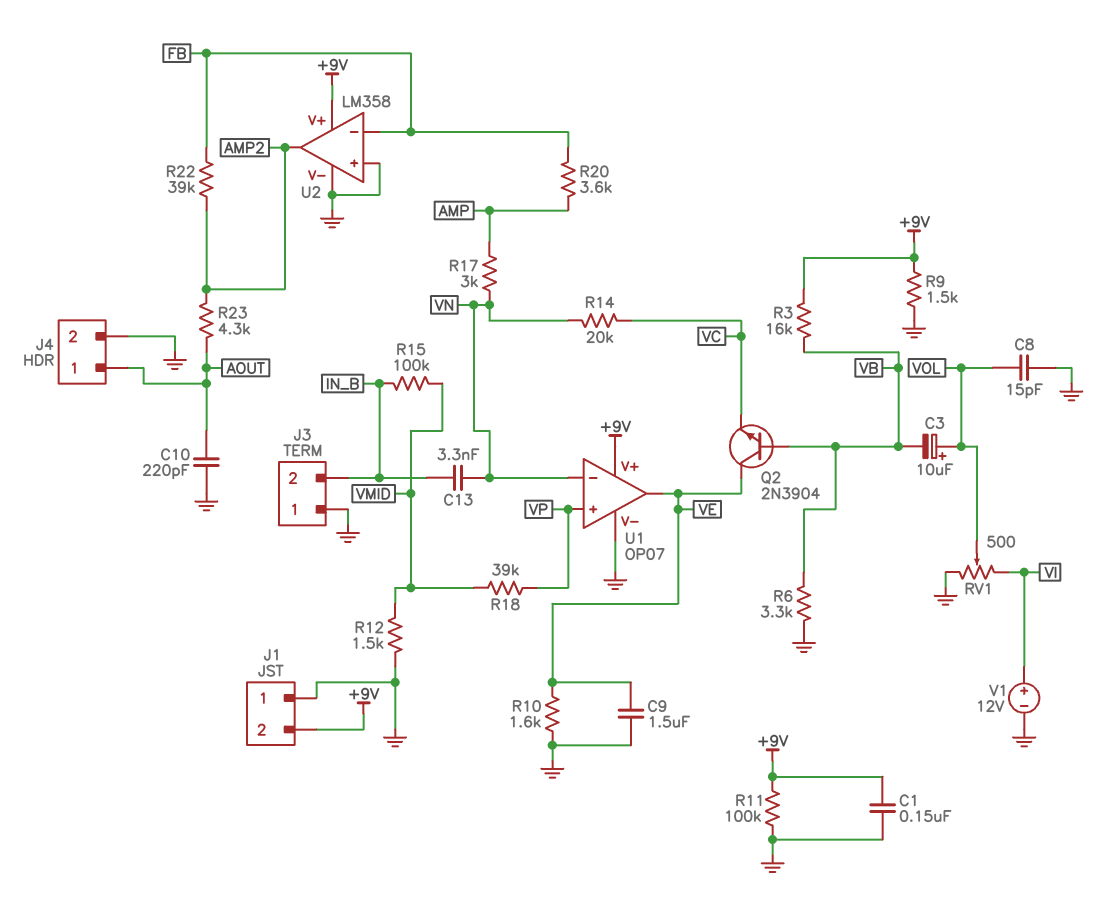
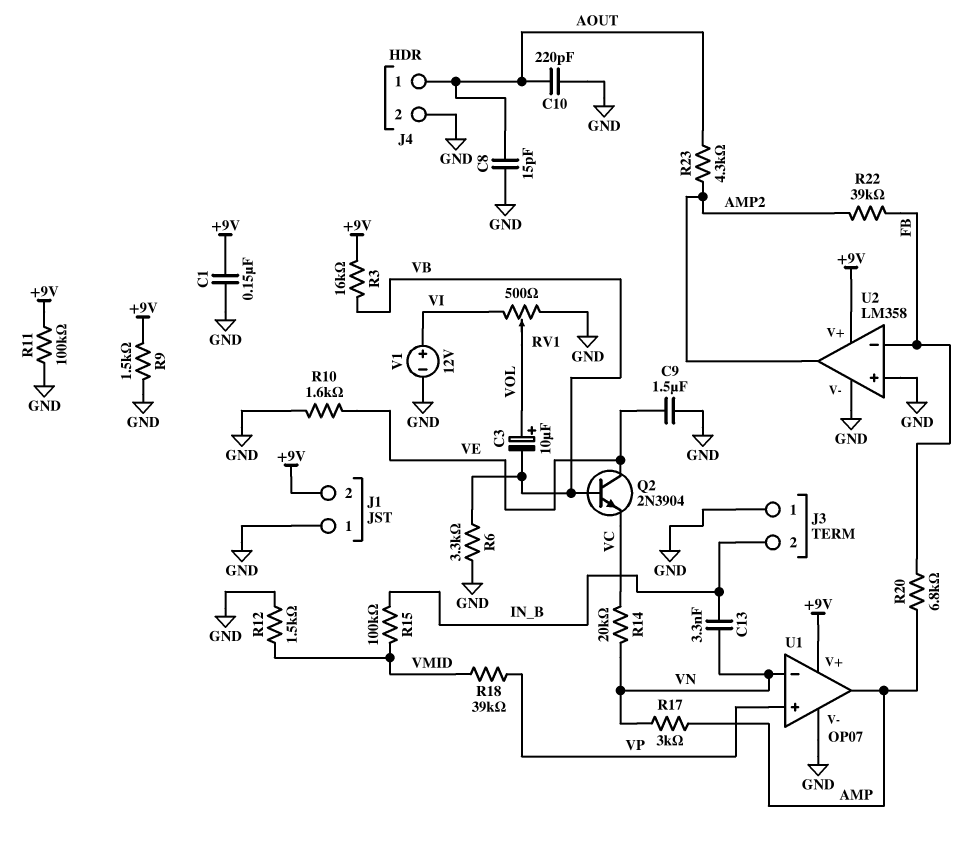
C8: 15pF (GND, VOL) -> 15pF (AOUT, GND)
R20: 3.6k (AMP, FB) -> 6.8k (AMP, FB)
U1 pin out: VE -> AMP

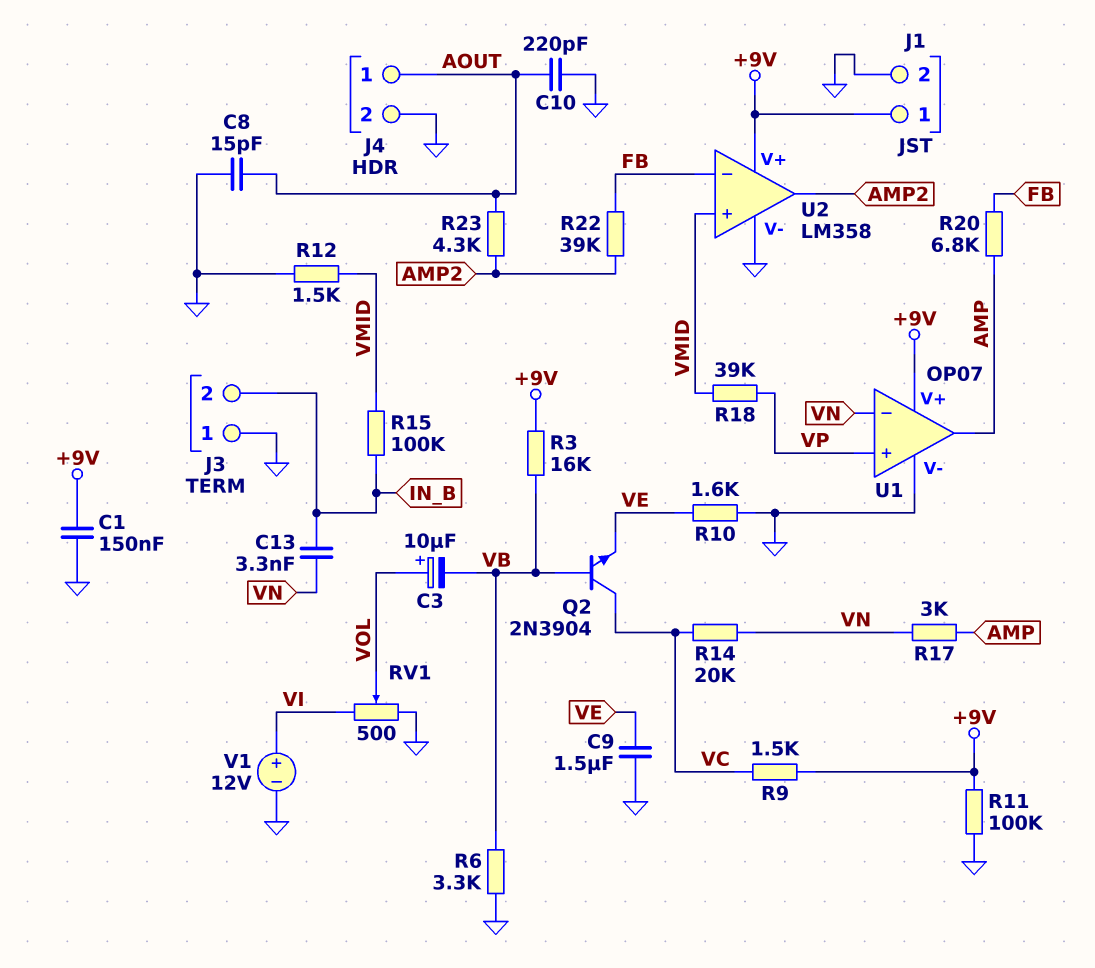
J1 pin 1: GND -> +9V
J1 pin 2: +9V -> GND
Q2: NPN 2N3904 (B VB, C VE, E VC) -> NPN 2N3904 (B VB, C VC, E VE)
R9: 1.5k (+9V, GND) -> 1.5k (+9V, VC)
U2 pin in+: GND -> VMID

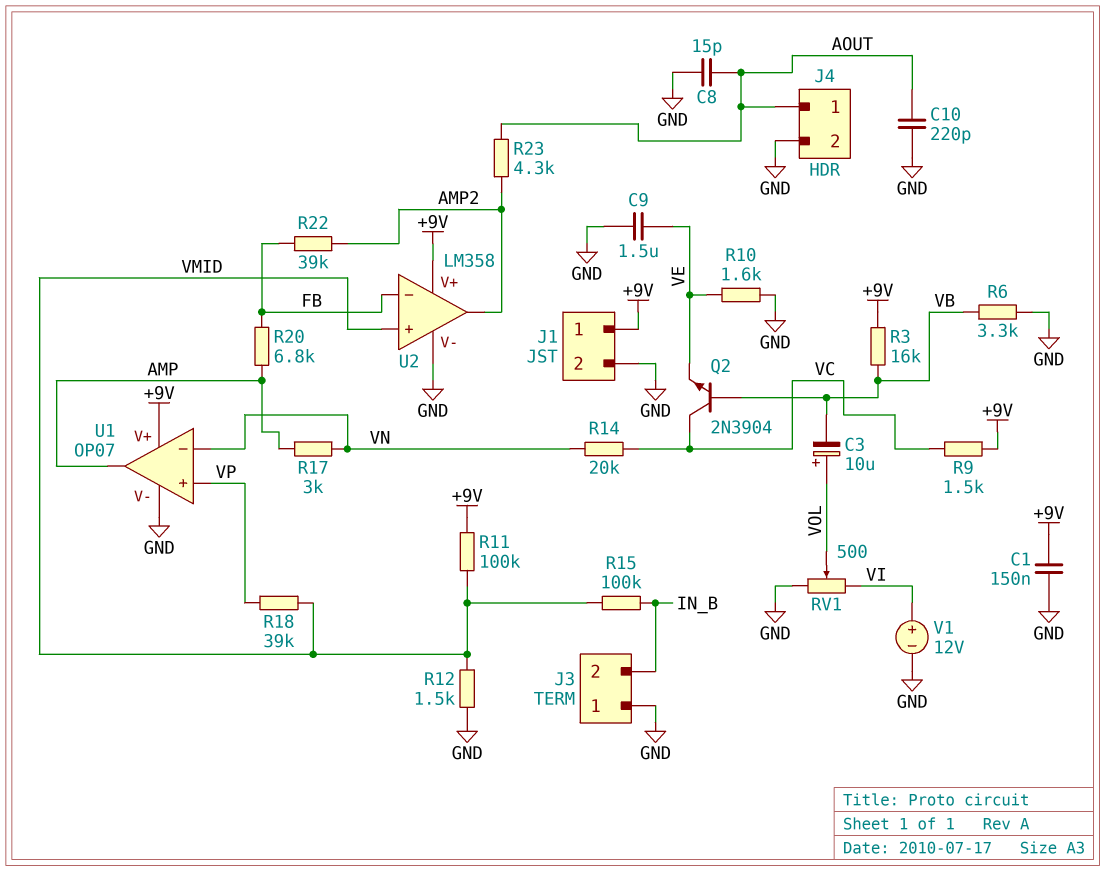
C13: 3.3nF (IN_B, VN) -> none
R11: 100k (+9V, GND) -> 100k (+9V, VMID)

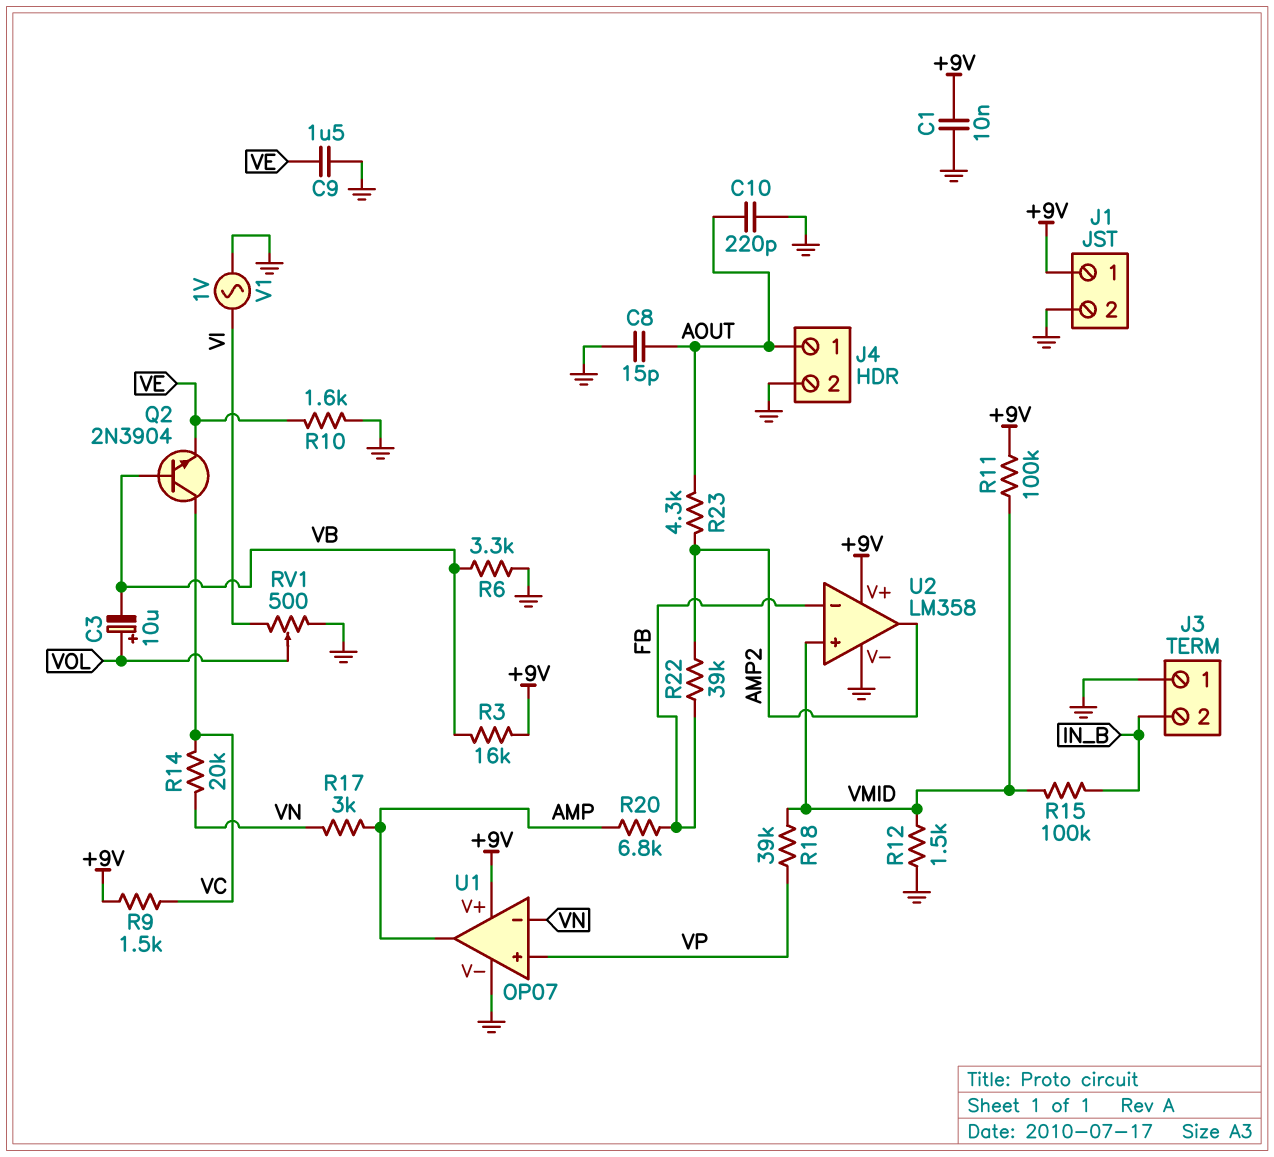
C1: 150nF (+9V, GND) -> 10nF (+9V, GND)
V1: 12V (plus VI, minus GND) -> AC 1V (GND, VI)

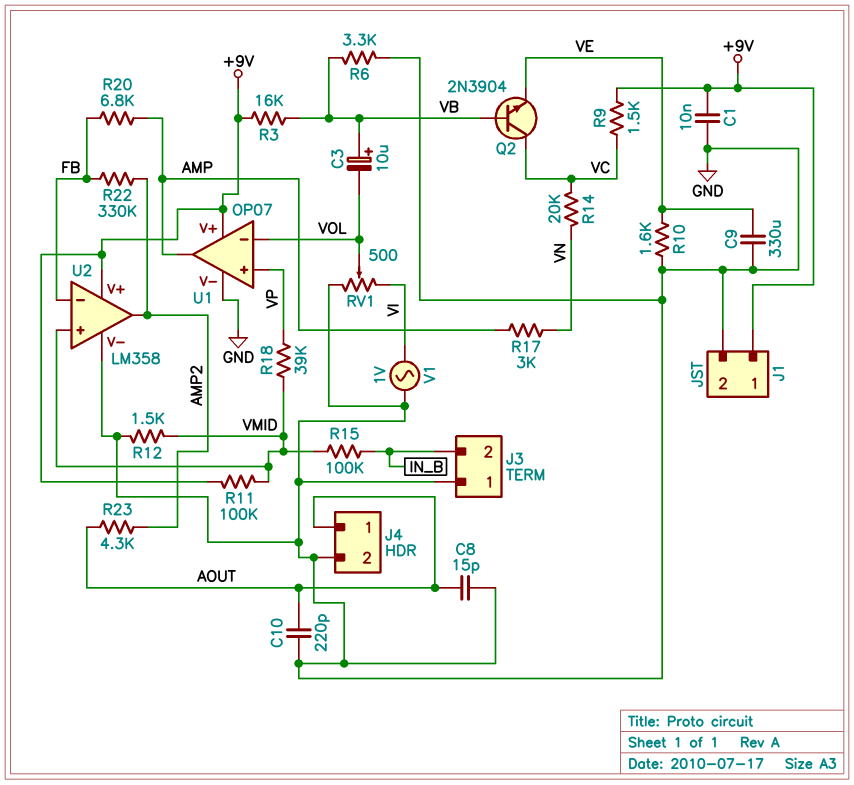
C3: 10uF (plus VOL, minus VB) -> 10uF (plus VB, minus VOL)
C9: 1.5uF (GND, VE) -> 330uF (GND, VE)
R22: 39k (AMP2, FB) -> 330k (AMP2, FB)
U1 pin in-: VN -> VOL

